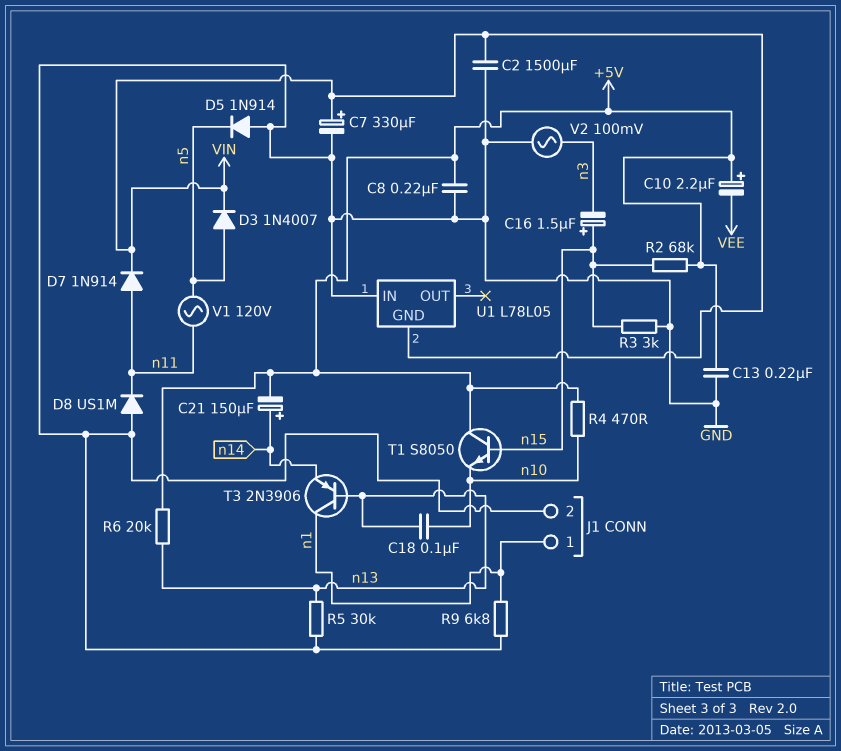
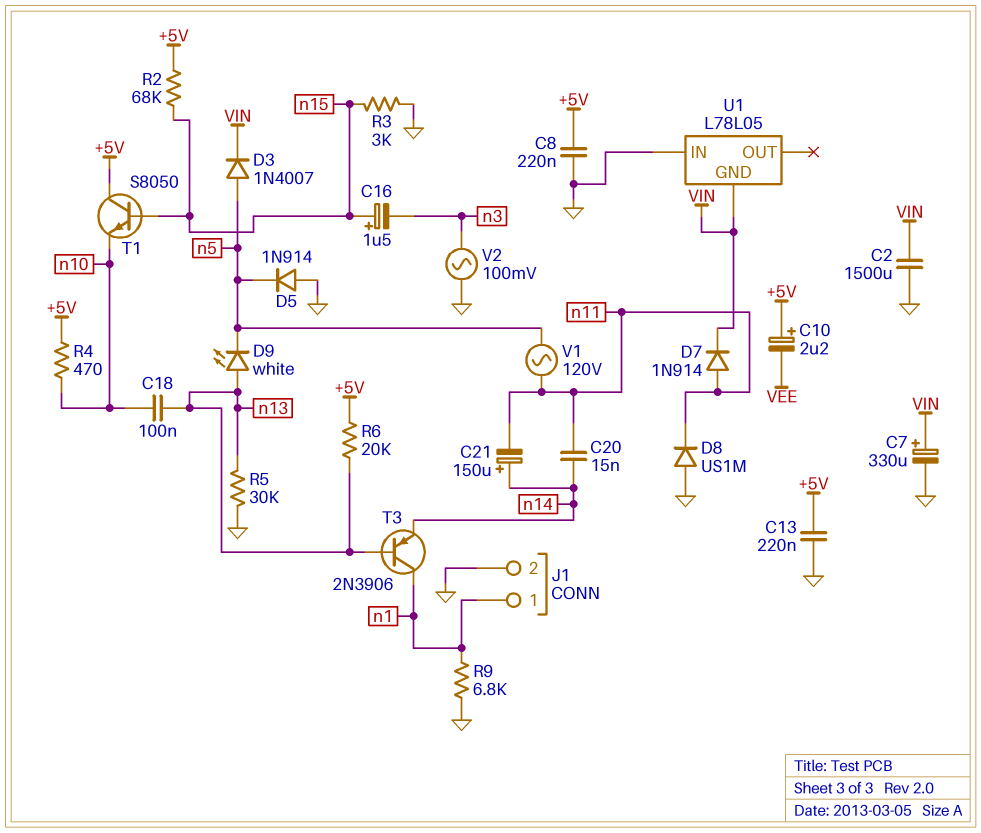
C20: none -> 15nF (n11, n14)
C21: 150uF (plus n14, minus +5V) -> 150uF (plus n14, minus n11)
D9: none -> LED white (A n13, K n5)

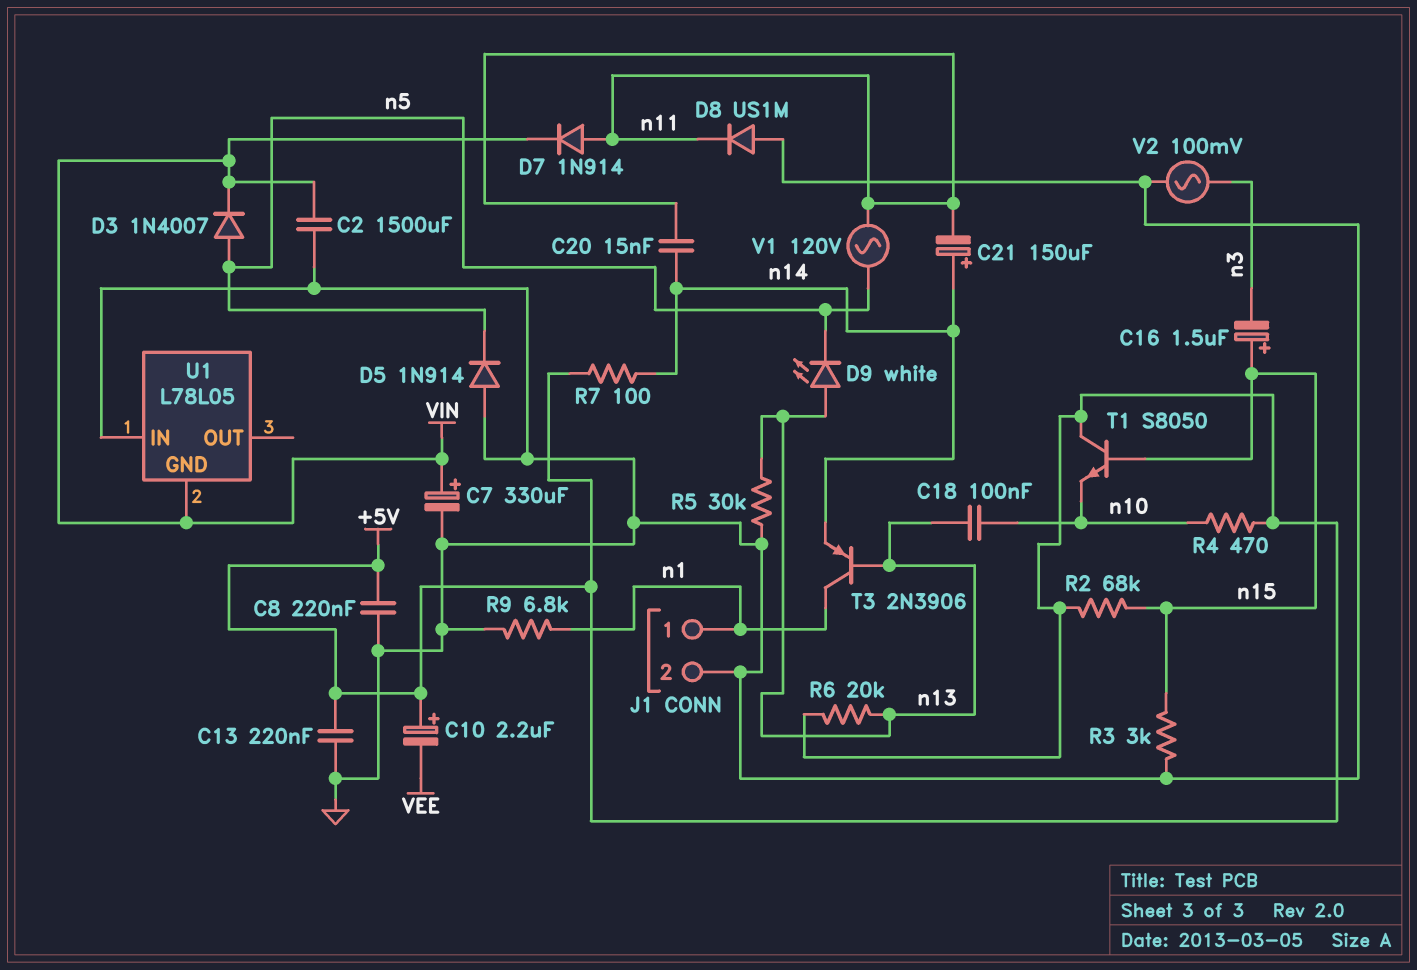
R7: none -> 100 (+5V, n14)

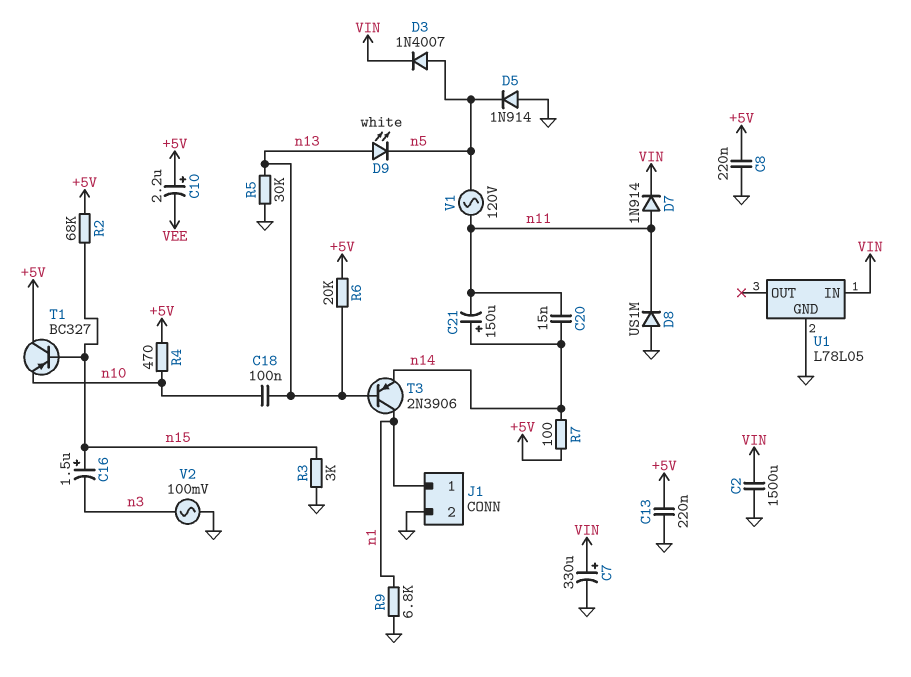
T1: NPN S8050 (B n15, C +5V, E n10) -> PNP BC327 (B n15, C +5V, E n10)
U1 pin GND: VIN -> GND
U1 pin IN: GND -> VIN

